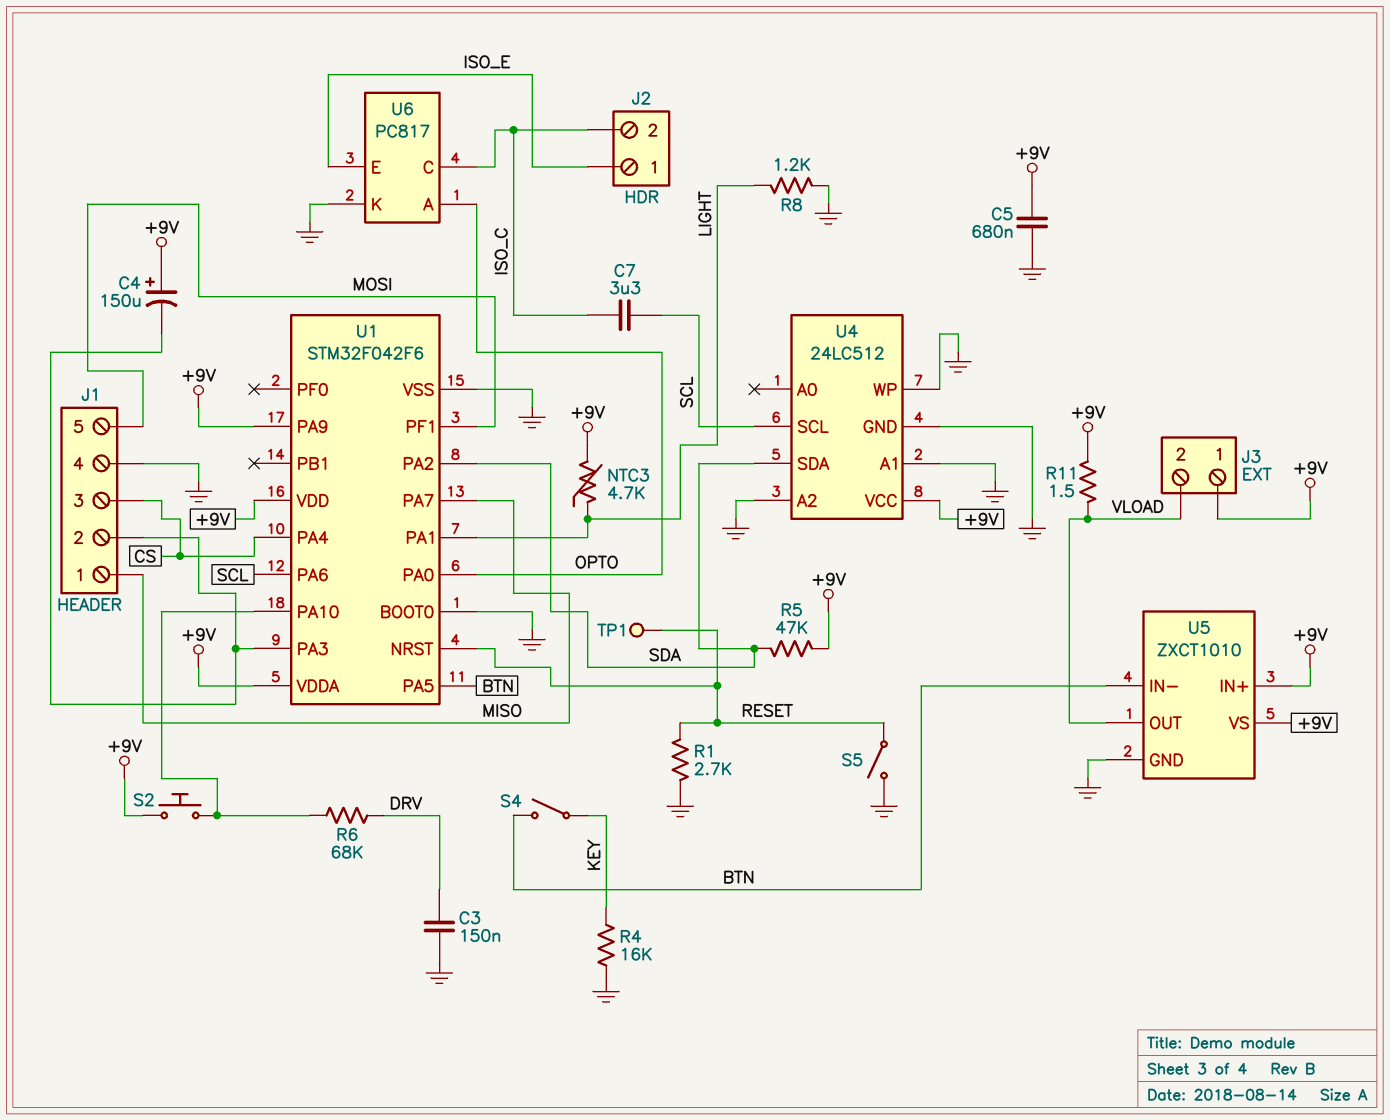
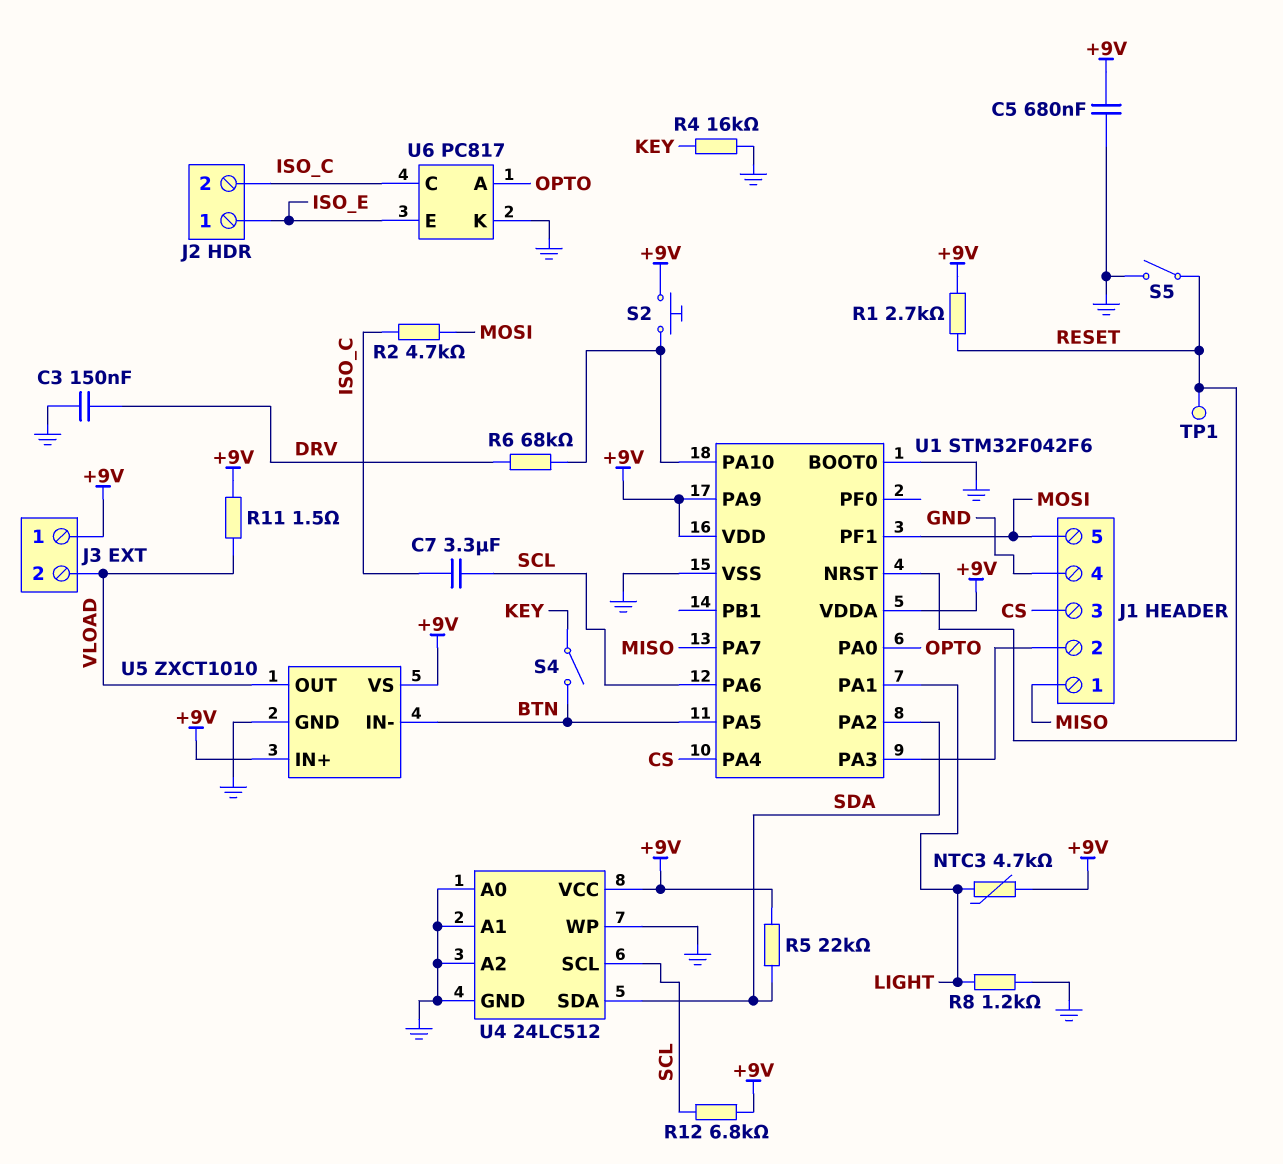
C4: 150uF (plus +9V, minus J1/2) -> none
R1: 2.7k (GND, RESET) -> 2.7k (+9V, RESET)
R2: none -> 4.7k (ISO_C, MOSI)
R5: 47k (+9V, SDA) -> 22k (+9V, SDA)
R12: none -> 6.8k (+9V, SCL)
U4 pin A0: none -> GND

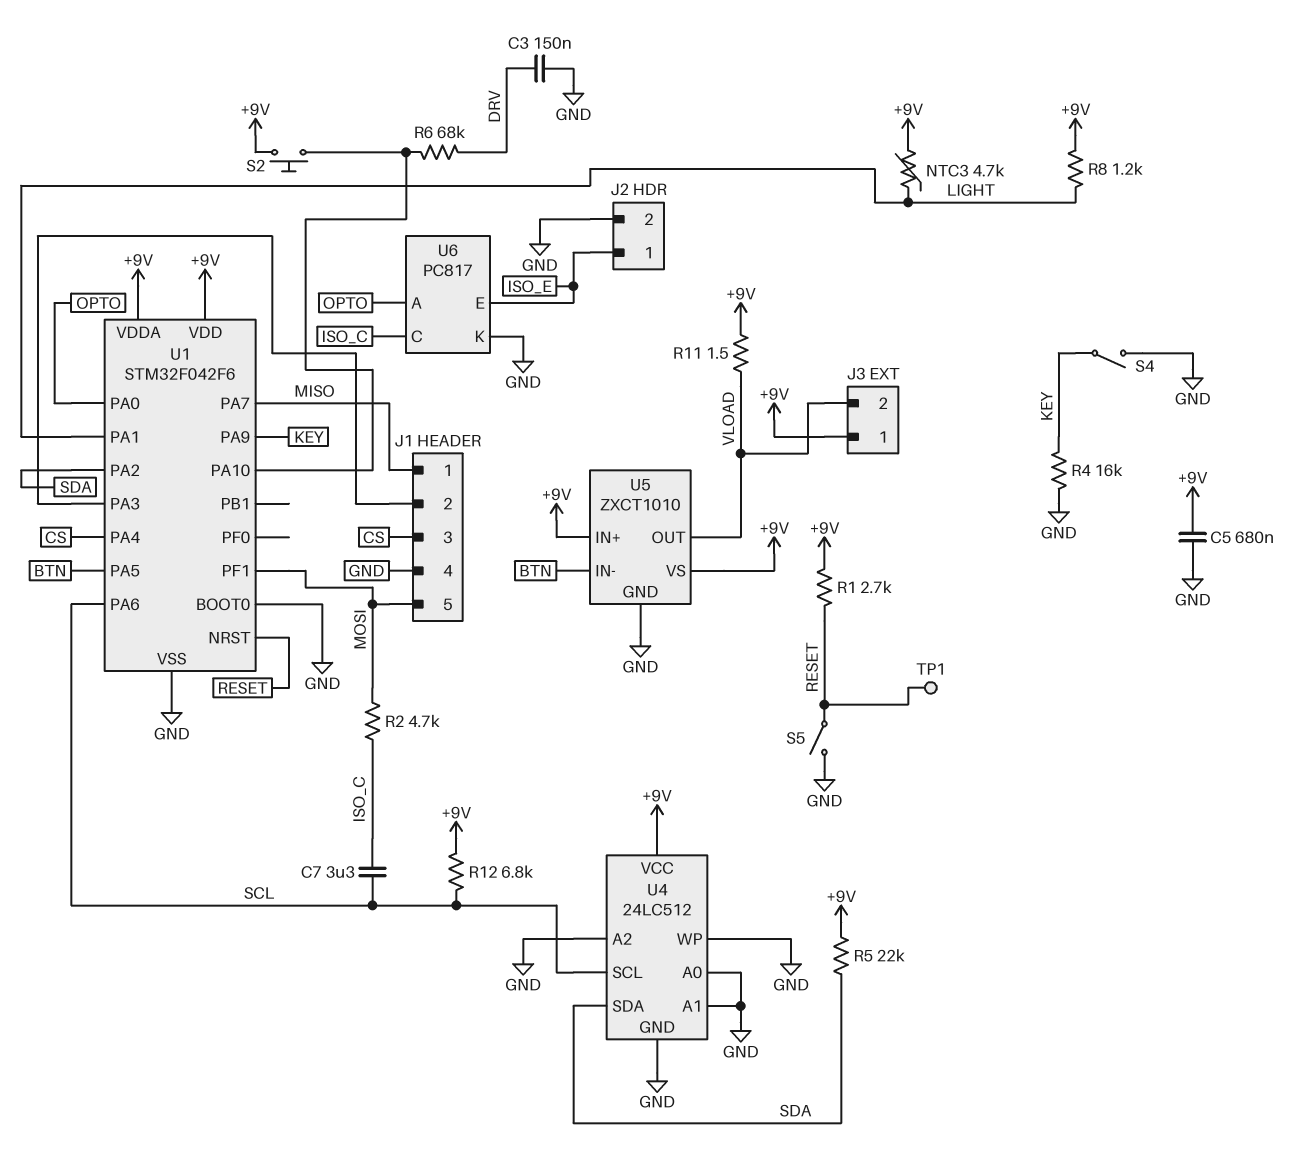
J2 pin 2: ISO_C -> GND
R8: 1.2k (GND, LIGHT) -> 1.2k (+9V, LIGHT)
S4: switch (BTN, KEY) -> switch (GND, KEY)
U1 pin PA9: +9V -> KEY

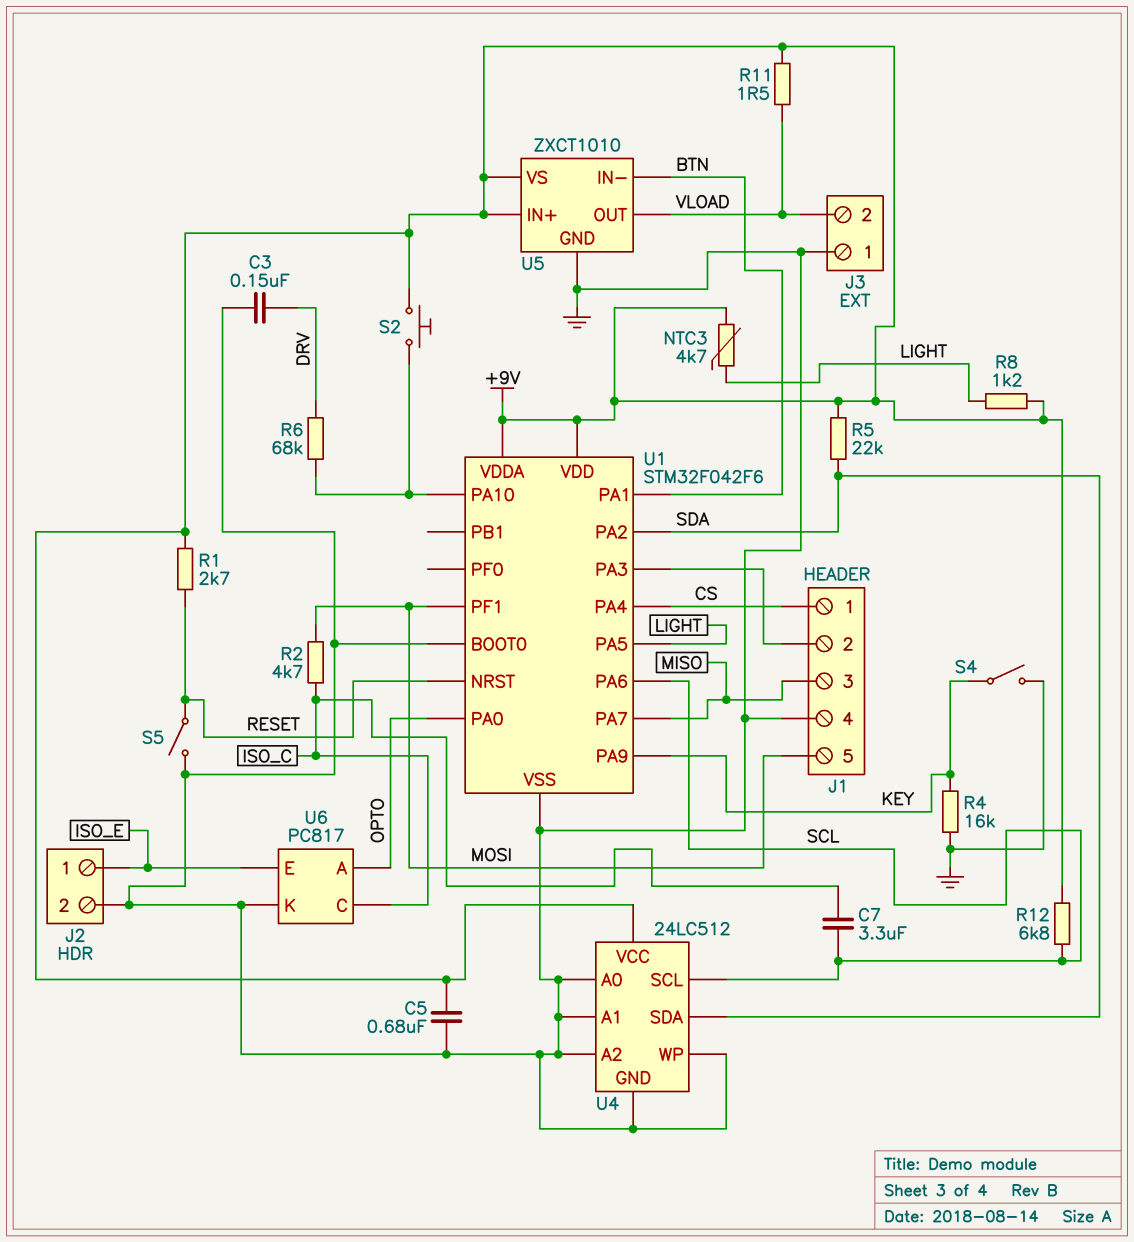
J1 pin 1: MISO -> CS
J1 pin 3: CS -> MISO
J3 pin 1: +9V -> GND
TP1: test point (RESET) -> none
U1 pin PA1: LIGHT -> BTN
U1 pin PA5: BTN -> LIGHT

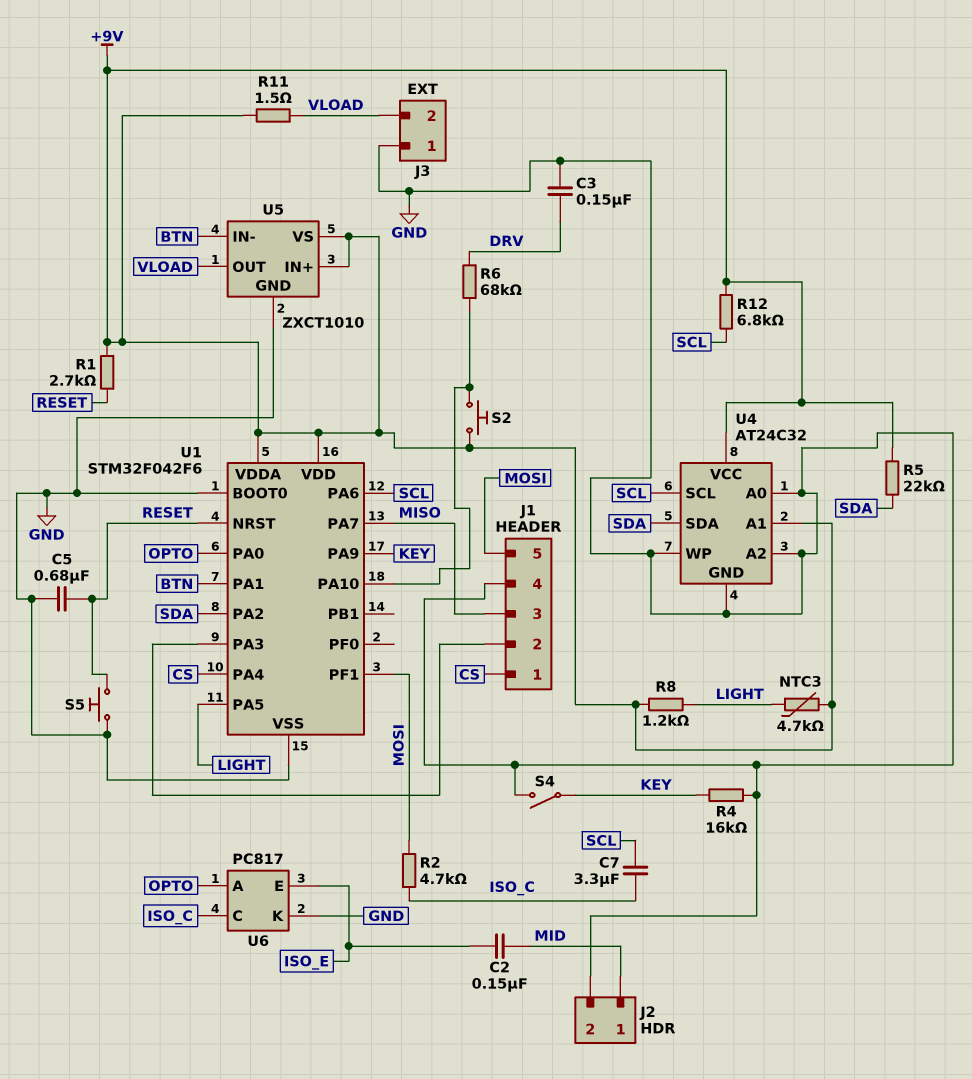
C2: none -> 150nF (ISO_E, MID)
C5: 680nF (+9V, GND) -> 680nF (GND, RESET)
J2 pin 1: ISO_E -> MID
S5: switch (GND, RESET) -> button (GND, RESET)
U4: 24LC512 -> AT24C32
U4 pin A1: GND -> +9V

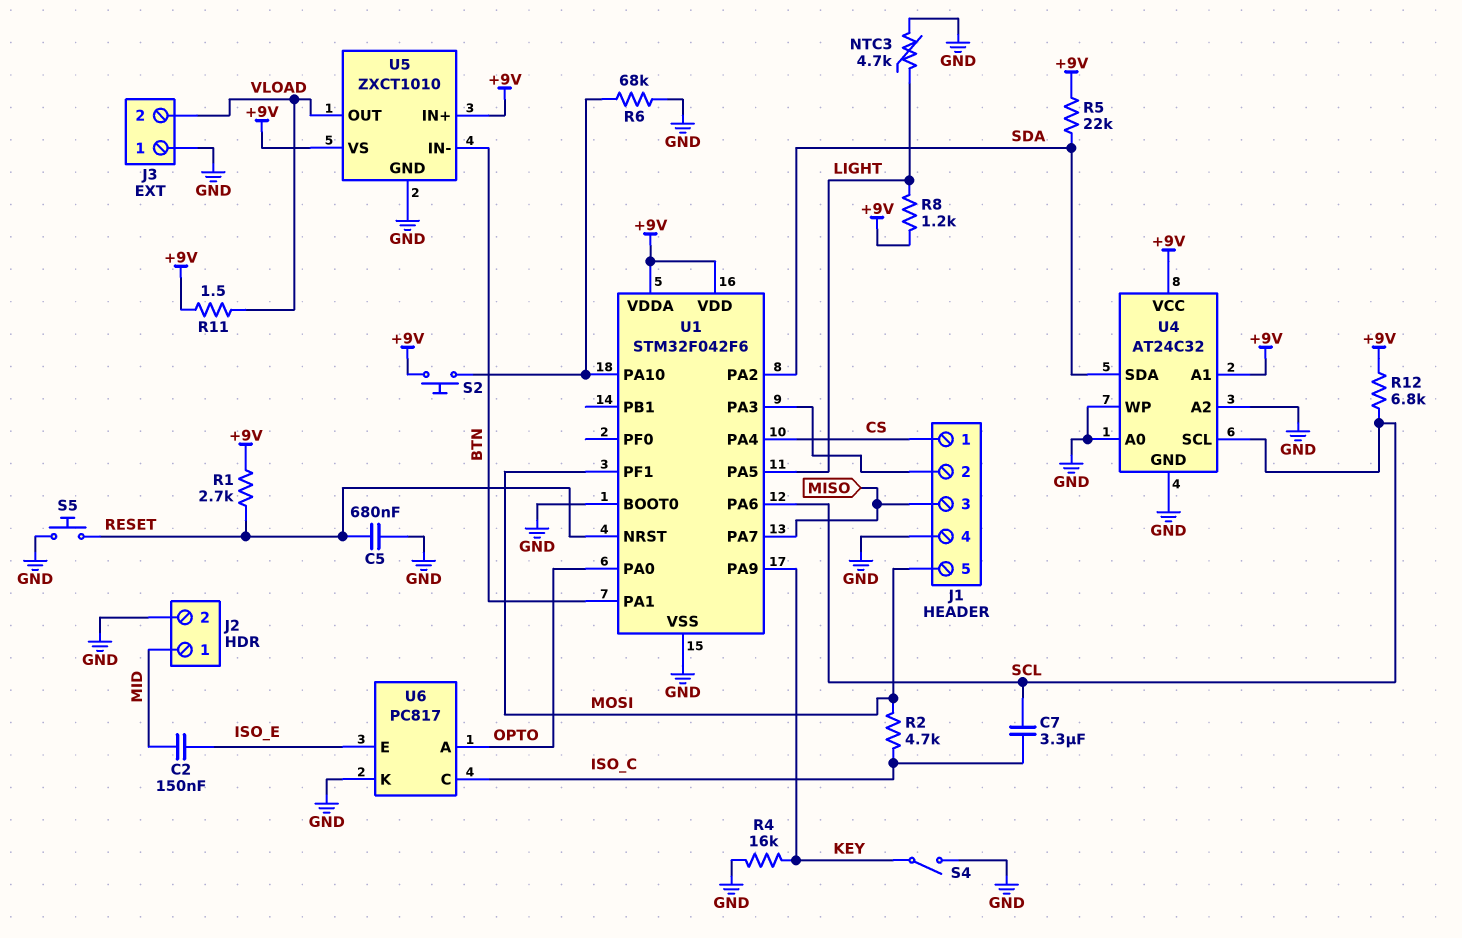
C3: 150nF (DRV, GND) -> none
NTC3: 4.7k (+9V, LIGHT) -> 4.7k (GND, LIGHT)
R6: 68k (DRV, U1/PA10) -> 68k (GND, U1/PA10)

